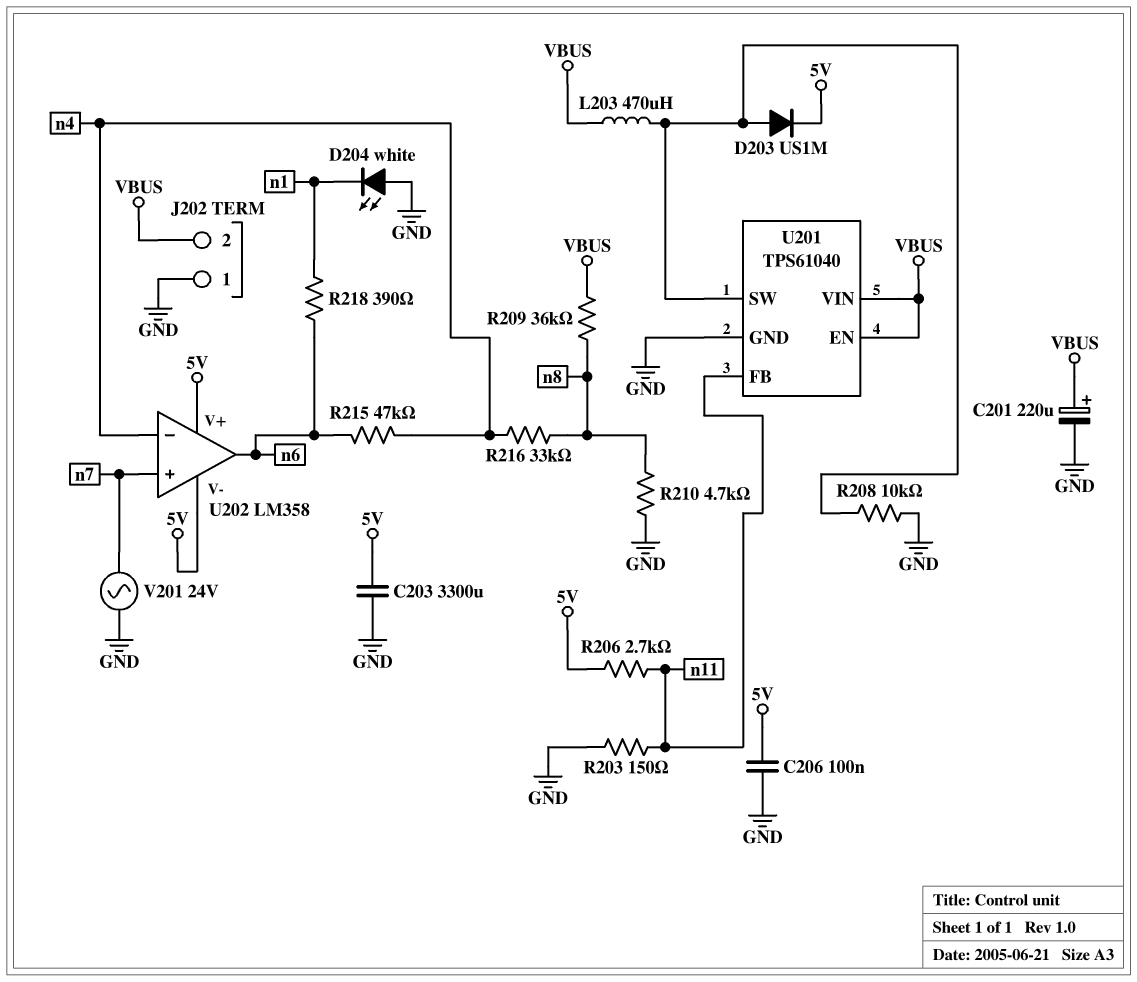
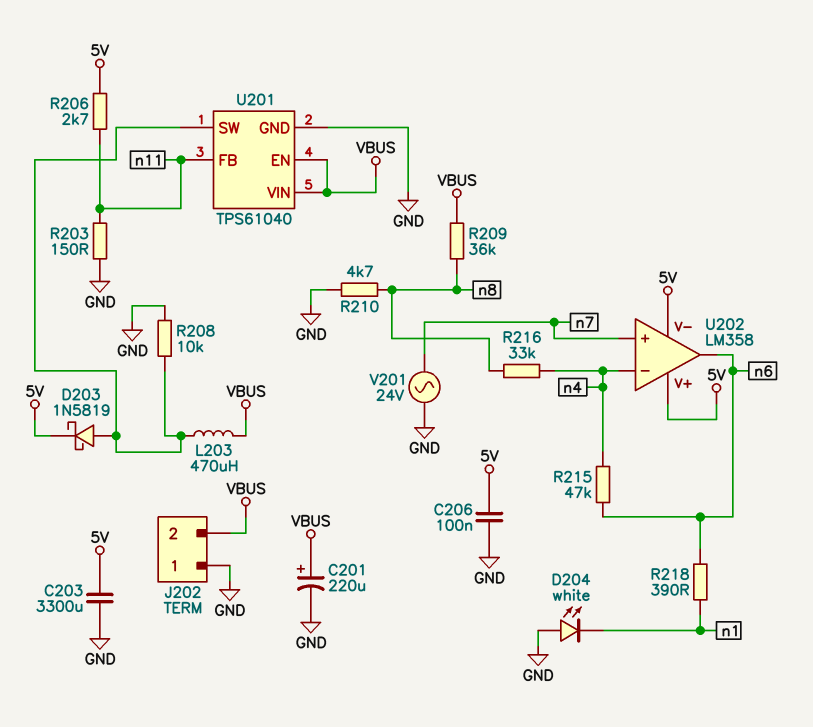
D203: diode US1M (A U201/SW, K 5V) -> schottky 1N5819 (A U201/SW, K 5V)

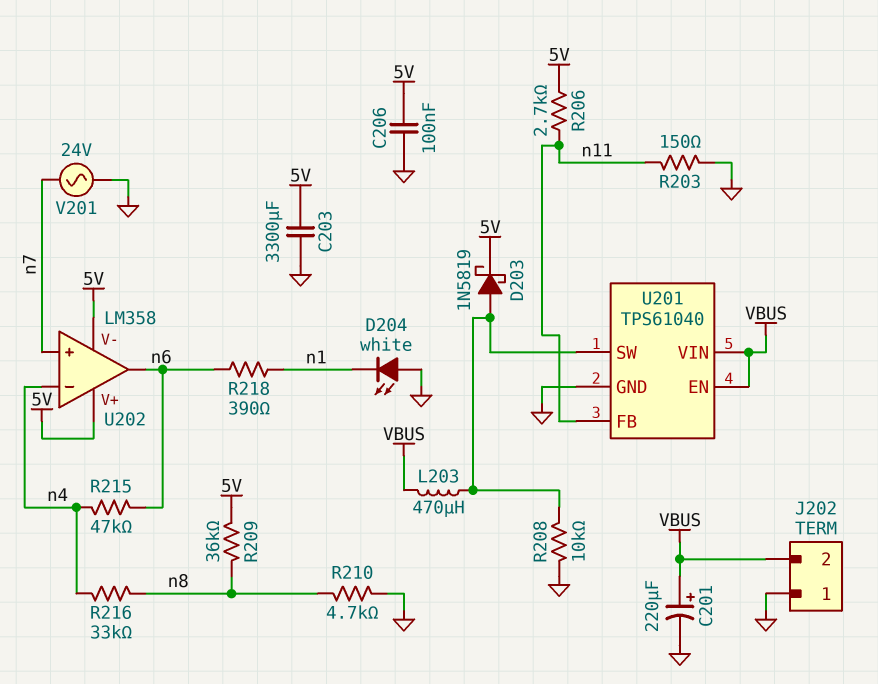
R209: 36k (VBUS, n8) -> 36k (5V, n8)

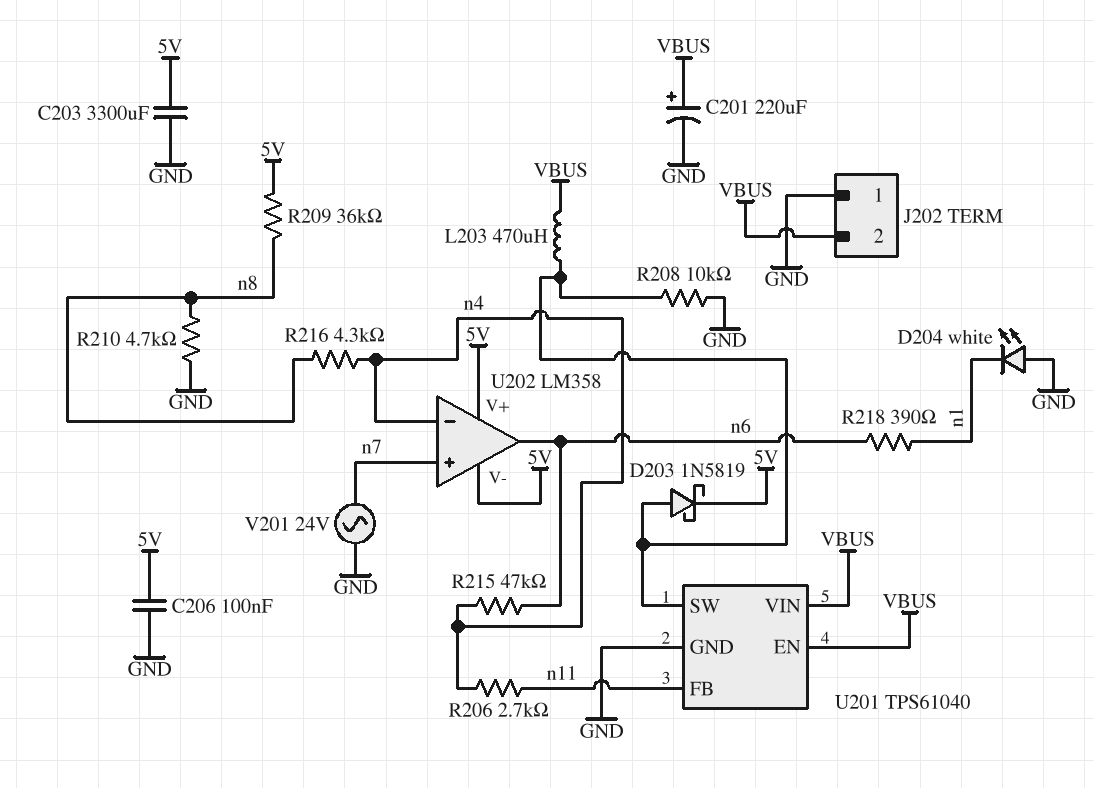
R203: 150 (GND, n11) -> none
R206: 2.7k (5V, n11) -> 2.7k (n4, n11)
R216: 33k (n4, n8) -> 4.3k (n4, n8)

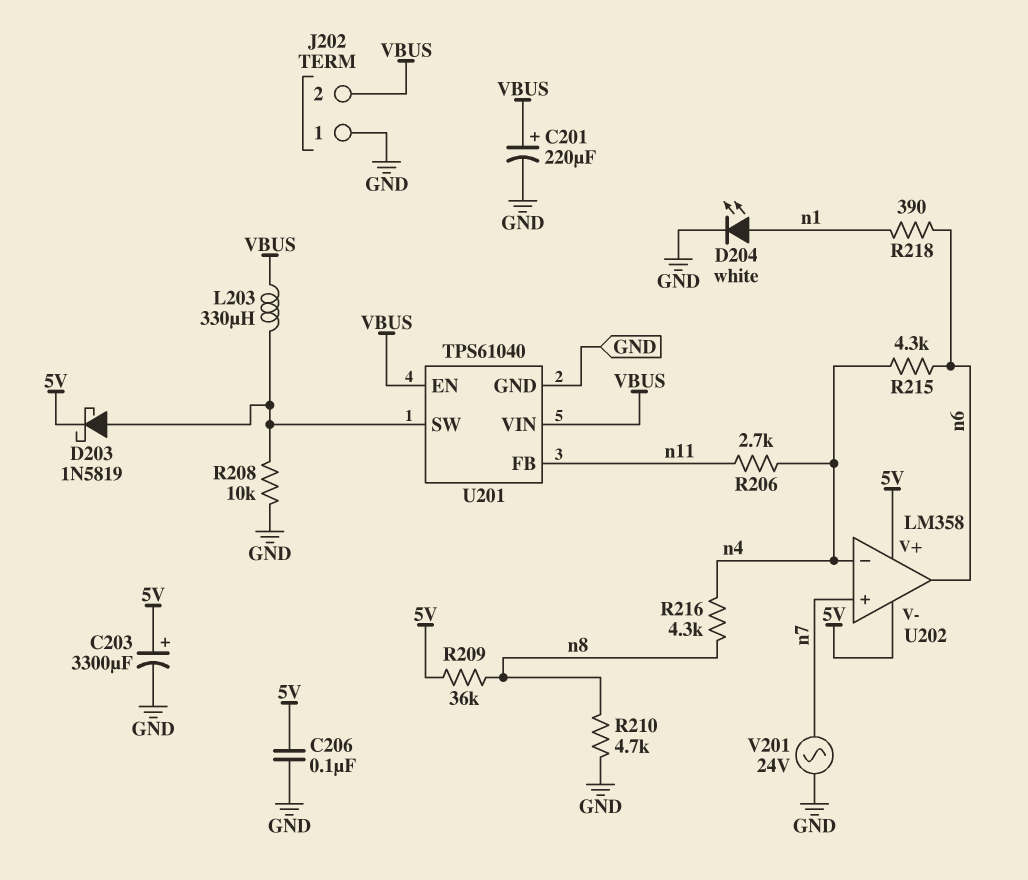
C203: 3300uF (5V, GND) -> 3300uF (plus 5V, minus GND)
D204: LED white (A GND, K n1) -> LED white (A n1, K GND)
L203: 470uH (U201/SW, VBUS) -> 330uH (U201/SW, VBUS)
R215: 47k (n4, n6) -> 4.3k (n4, n6)

